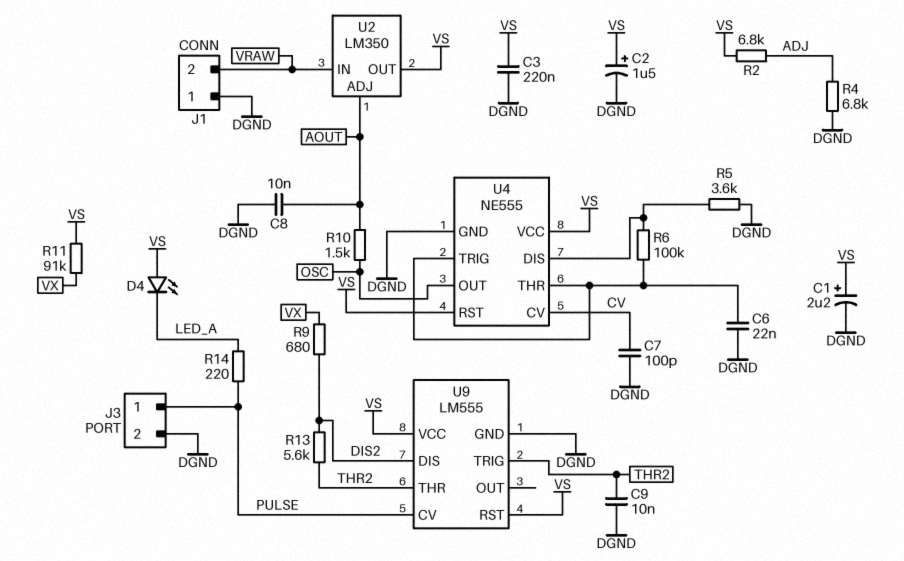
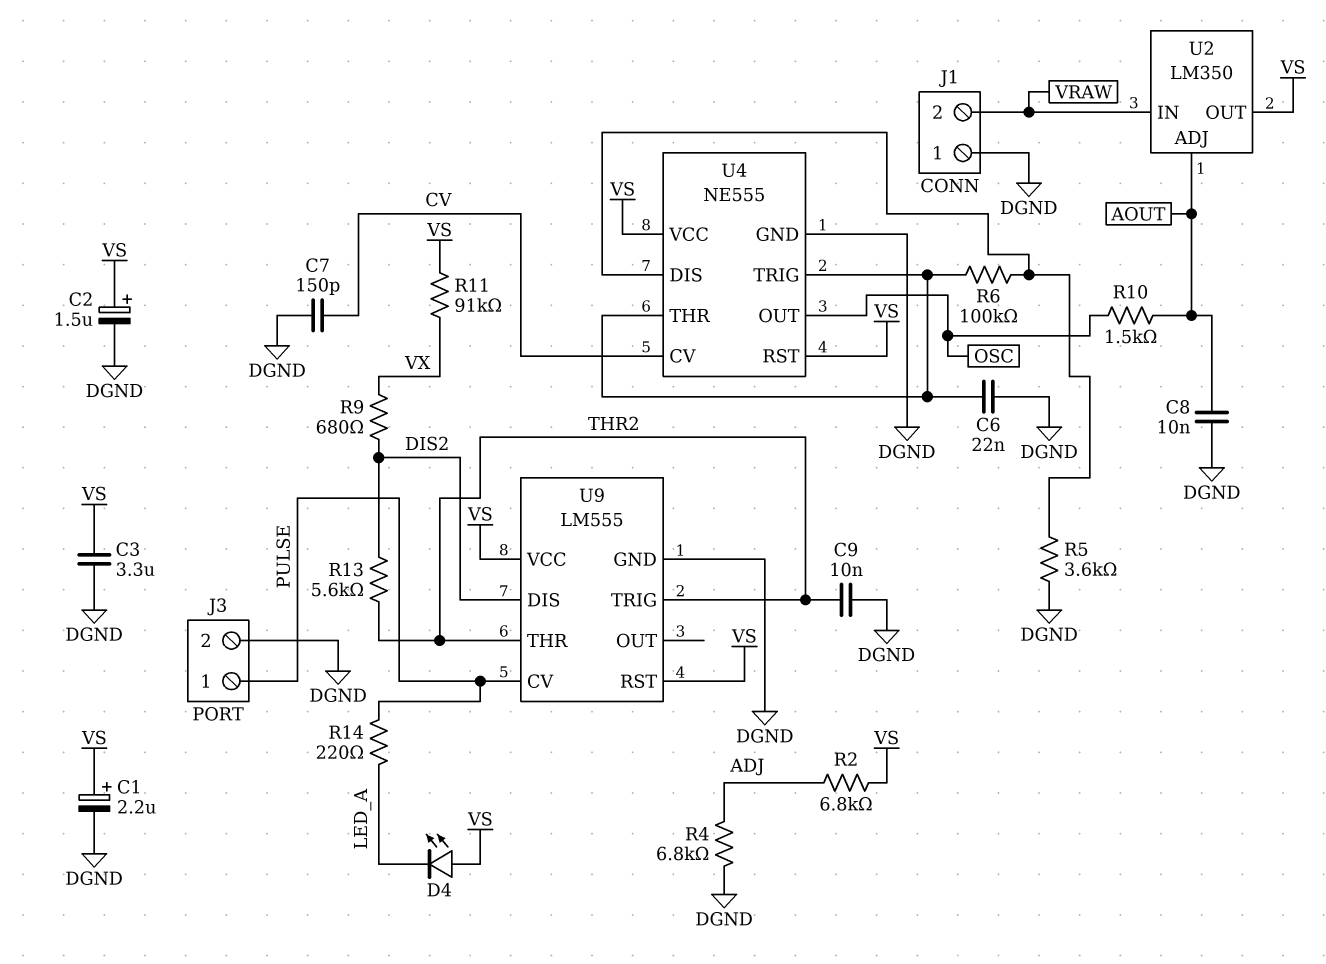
C3: 220nF (DGND, VS) -> 3.3uF (DGND, VS)
C7: 100pF (CV, DGND) -> 150pF (CV, DGND)

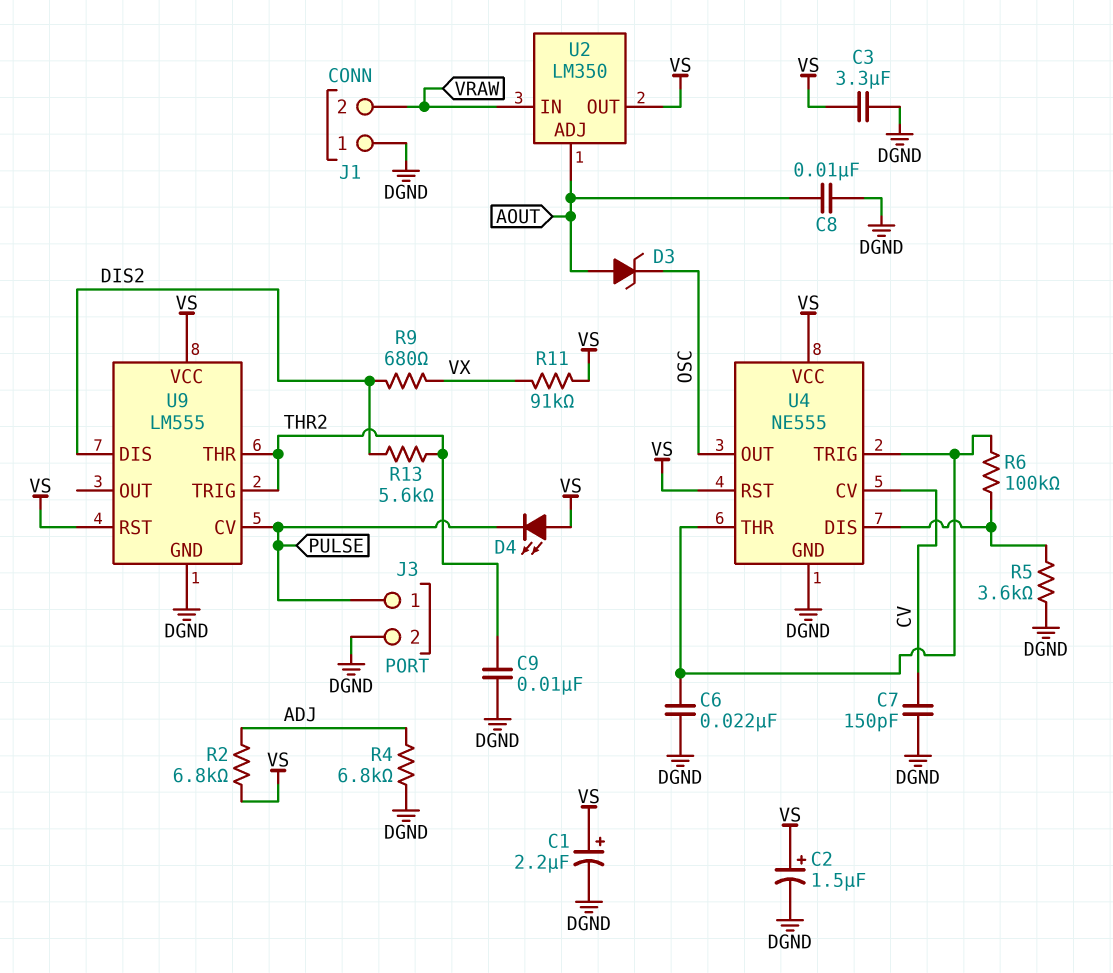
D3: none -> zener (A AOUT, K OSC)
D4: LED (A VS, K LED_A) -> LED (A VS, K PULSE)
R10: 1.5k (AOUT, OSC) -> none
R14: 220 (LED_A, PULSE) -> none

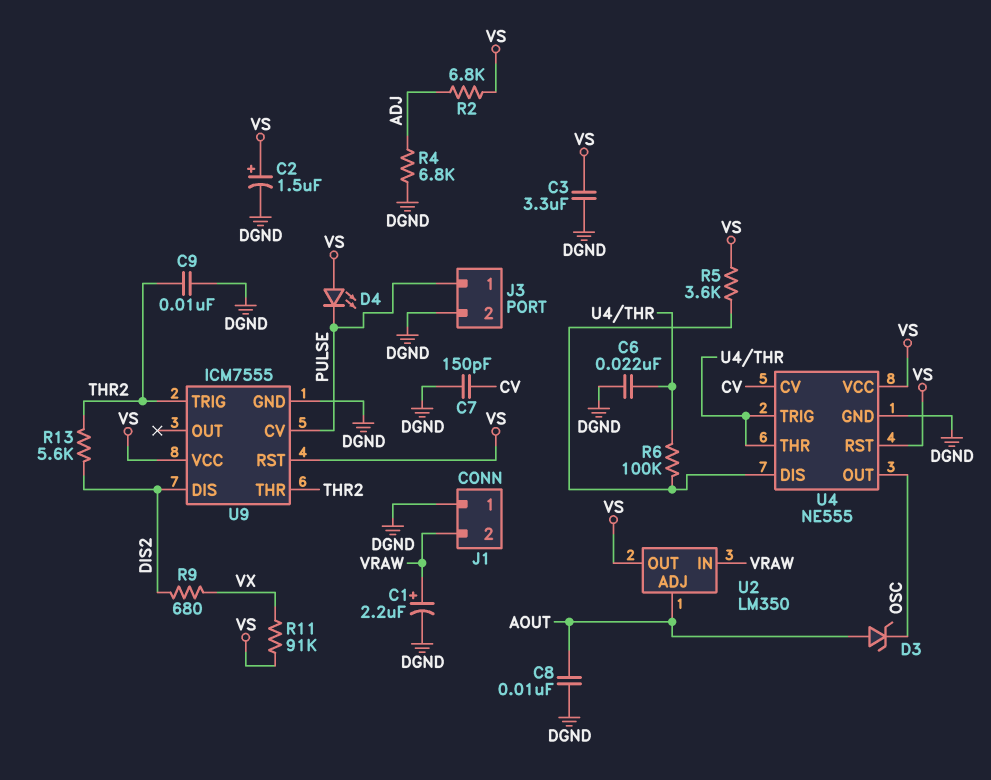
C1: 2.2uF (plus VS, minus DGND) -> 2.2uF (plus VRAW, minus DGND)
R5: 3.6k (DGND, U4/DIS) -> 3.6k (U4/DIS, VS)
U9: LM555 -> ICM7555

